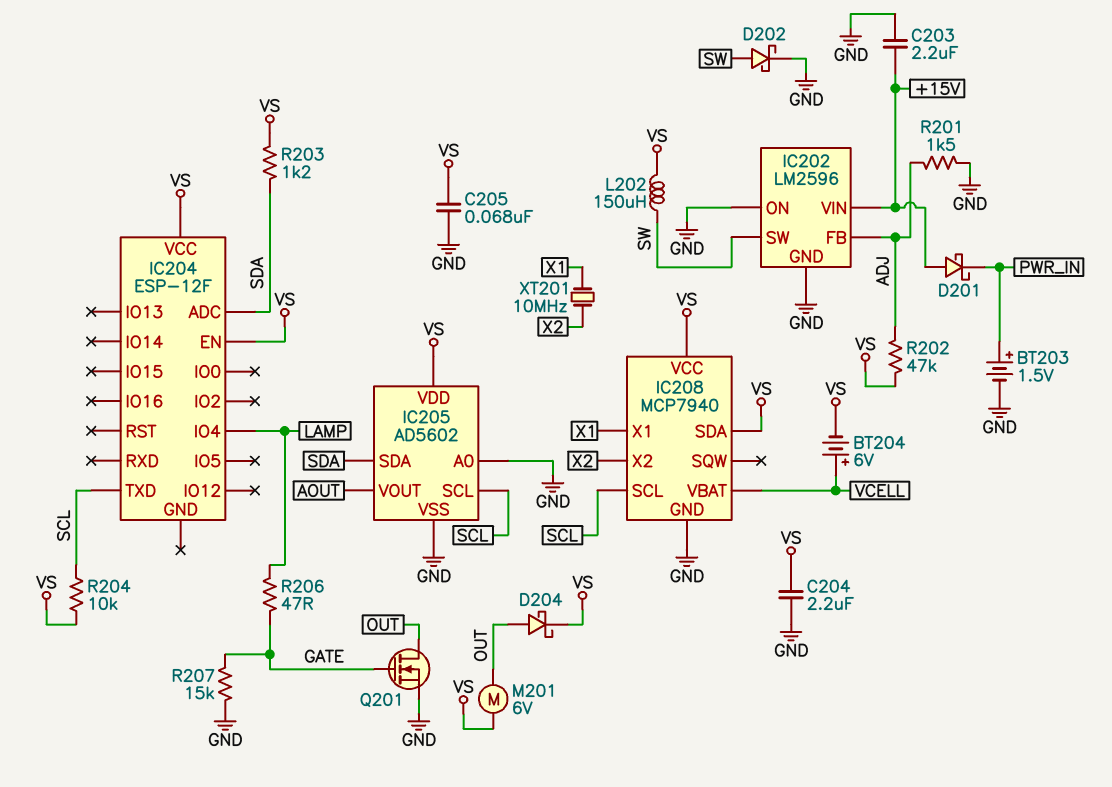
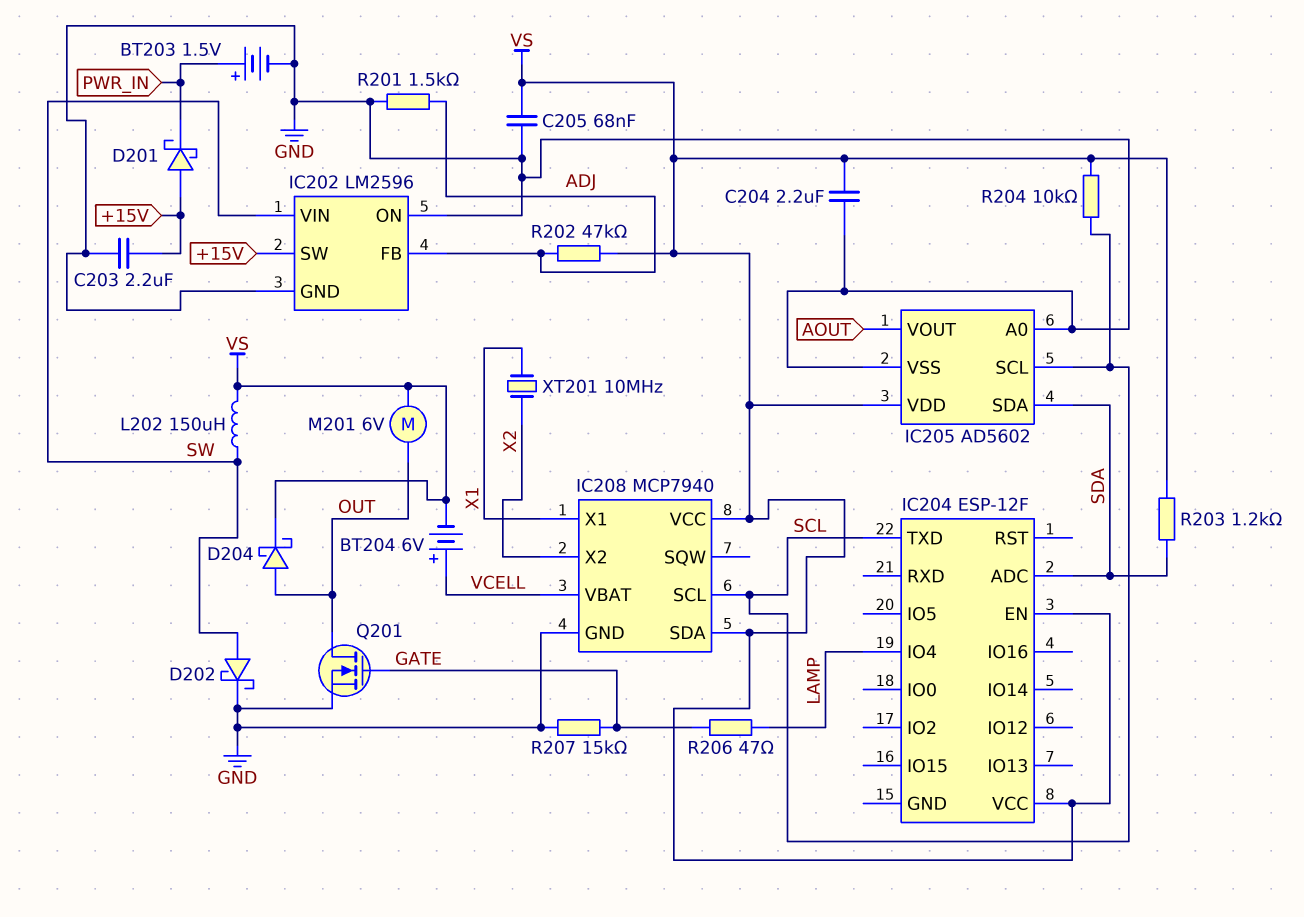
IC202 pin SW: SW -> +15V
IC202 pin VIN: +15V -> SW

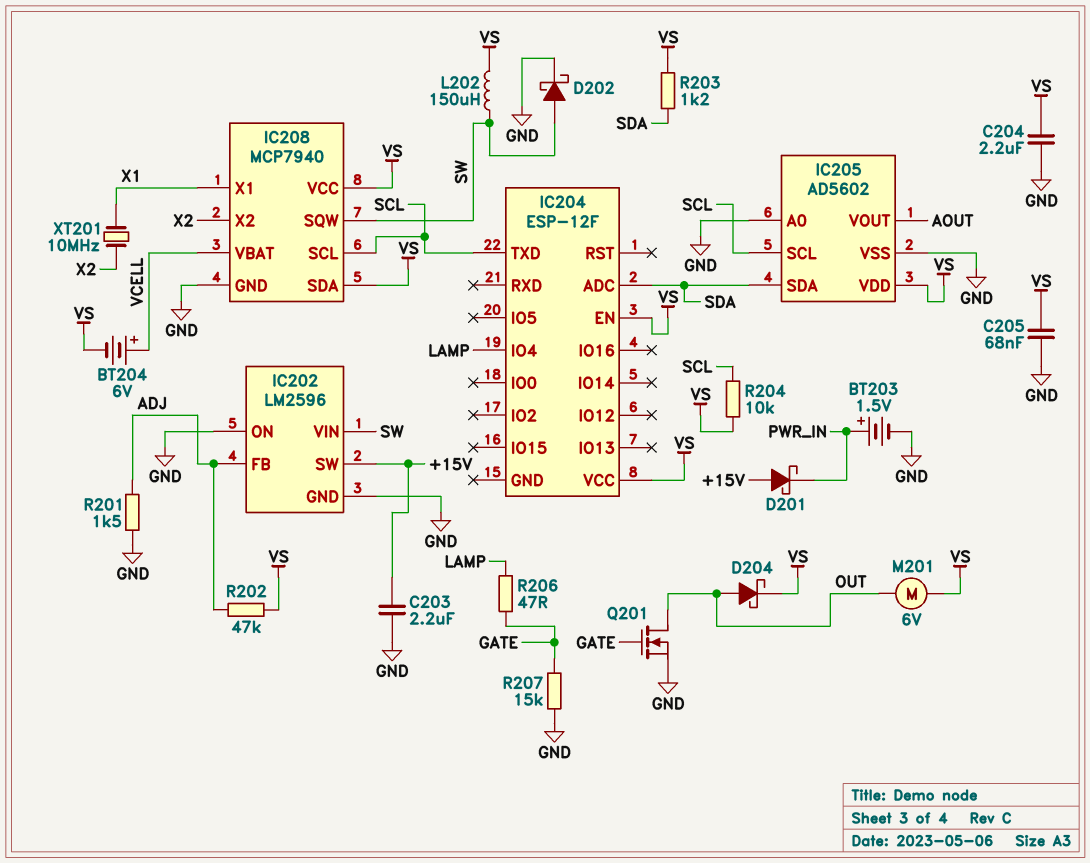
IC208 pin SQW: none -> SW

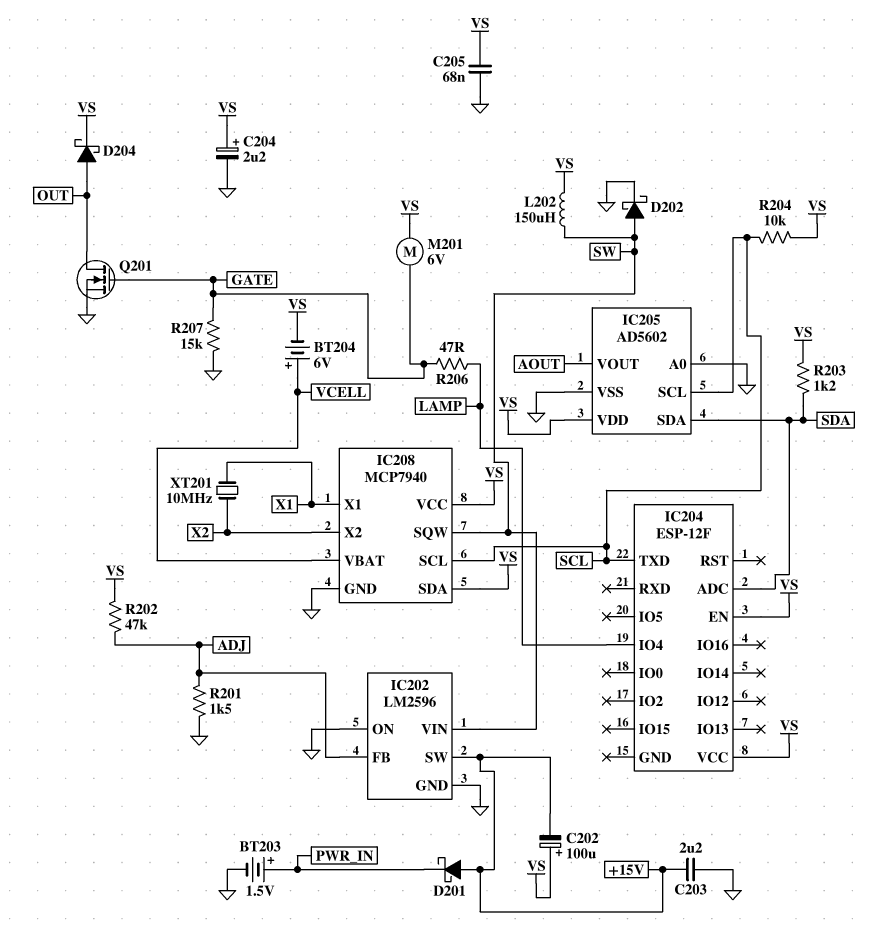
C202: none -> 100uF (plus VS, minus +15V)
C204: 2.2uF (GND, VS) -> 2.2uF (plus VS, minus GND)
M201: motor 6V (OUT, VS) -> motor 6V (GATE, VS)

